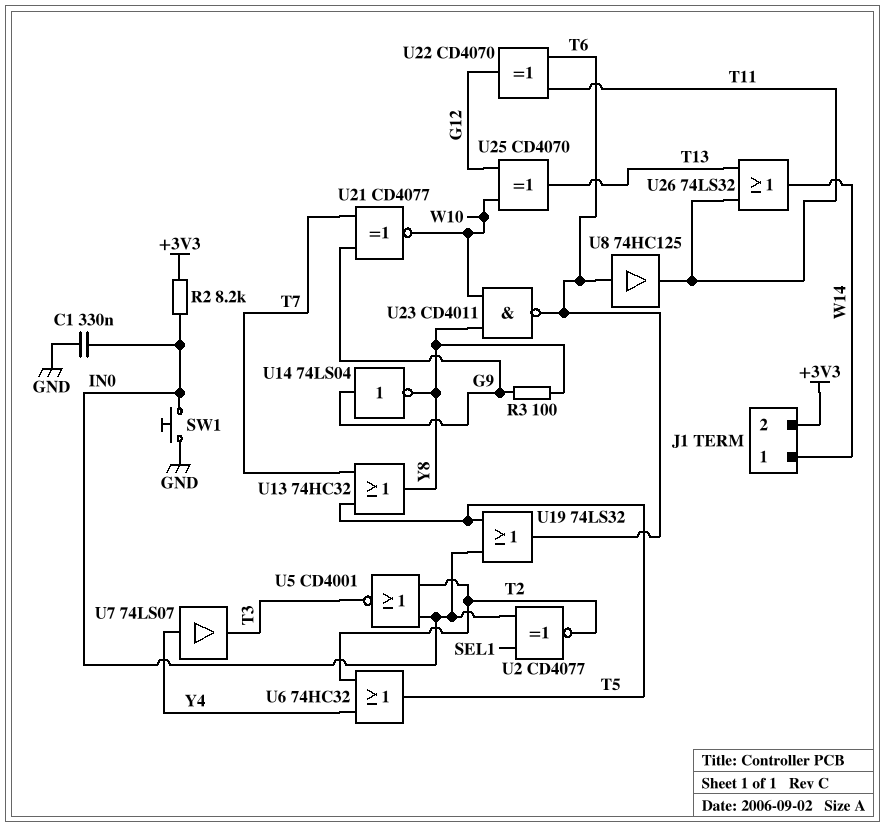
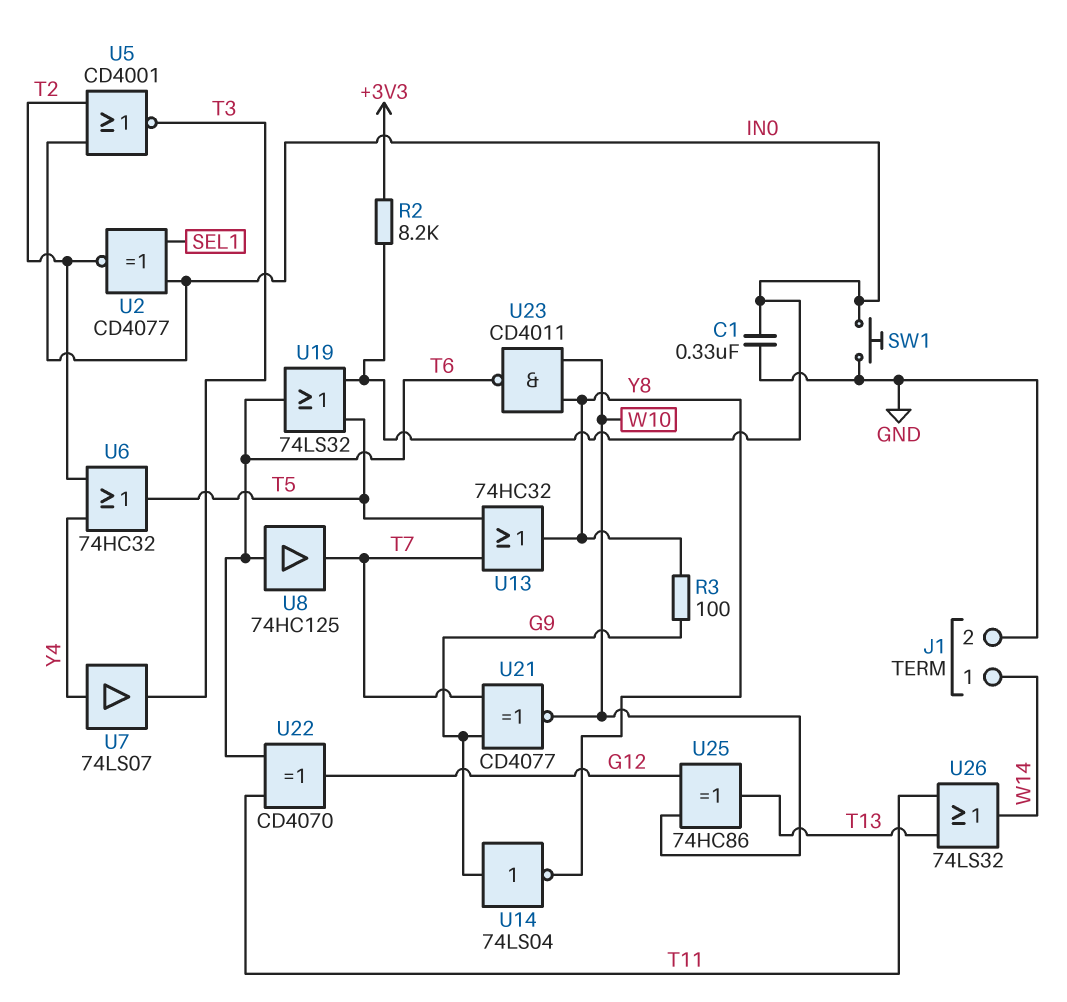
J1 pin 2: +3V3 -> GND
U8: buffer 74HC125 (in T6, out T11) -> buffer 74HC125 (in T6, out T7)
U25: XOR CD4070 (in G12, in W10, out T13) -> XOR 74HC86 (in G12, in W10, out T13)

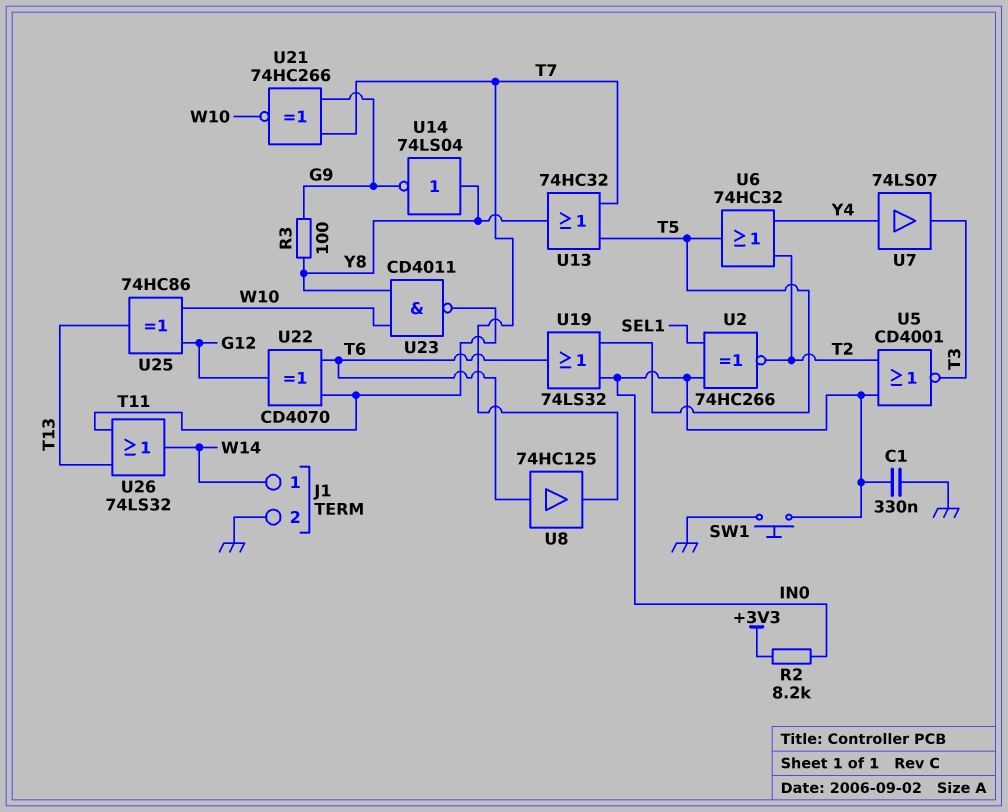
U2: XNOR CD4077 (in IN0, in SEL1, out T2) -> XNOR 74HC266 (in IN0, in SEL1, out T2)
U14: NOT 74LS04 (in G9, out Y8) -> NOT 74LS04 (in Y8, out G9)
U21: XNOR CD4077 (in G9, in T7, out W10) -> XNOR 74HC266 (in G9, in T7, out W10)
U23: NAND CD4011 (in W10, in Y8, out T6) -> NAND CD4011 (in W10, in Y8, out T11)

